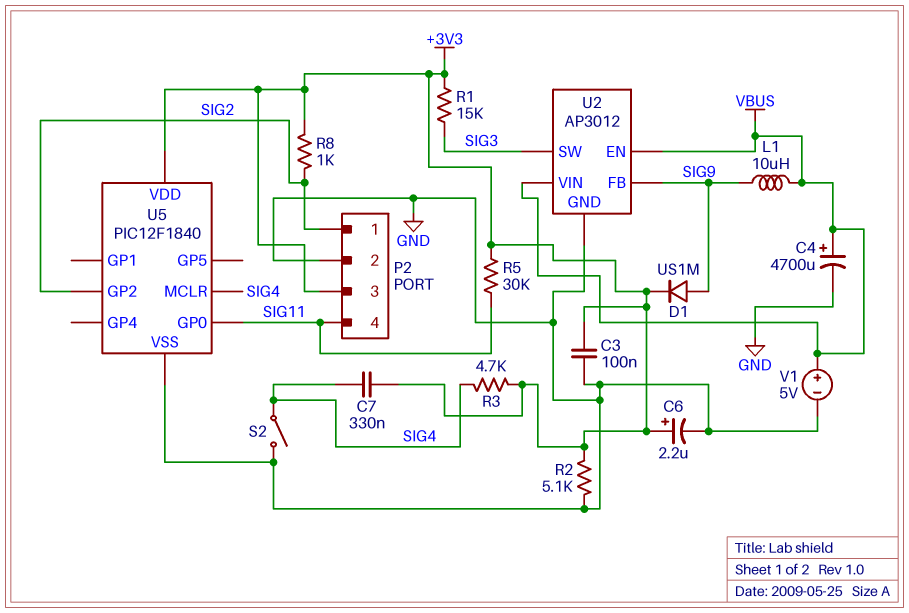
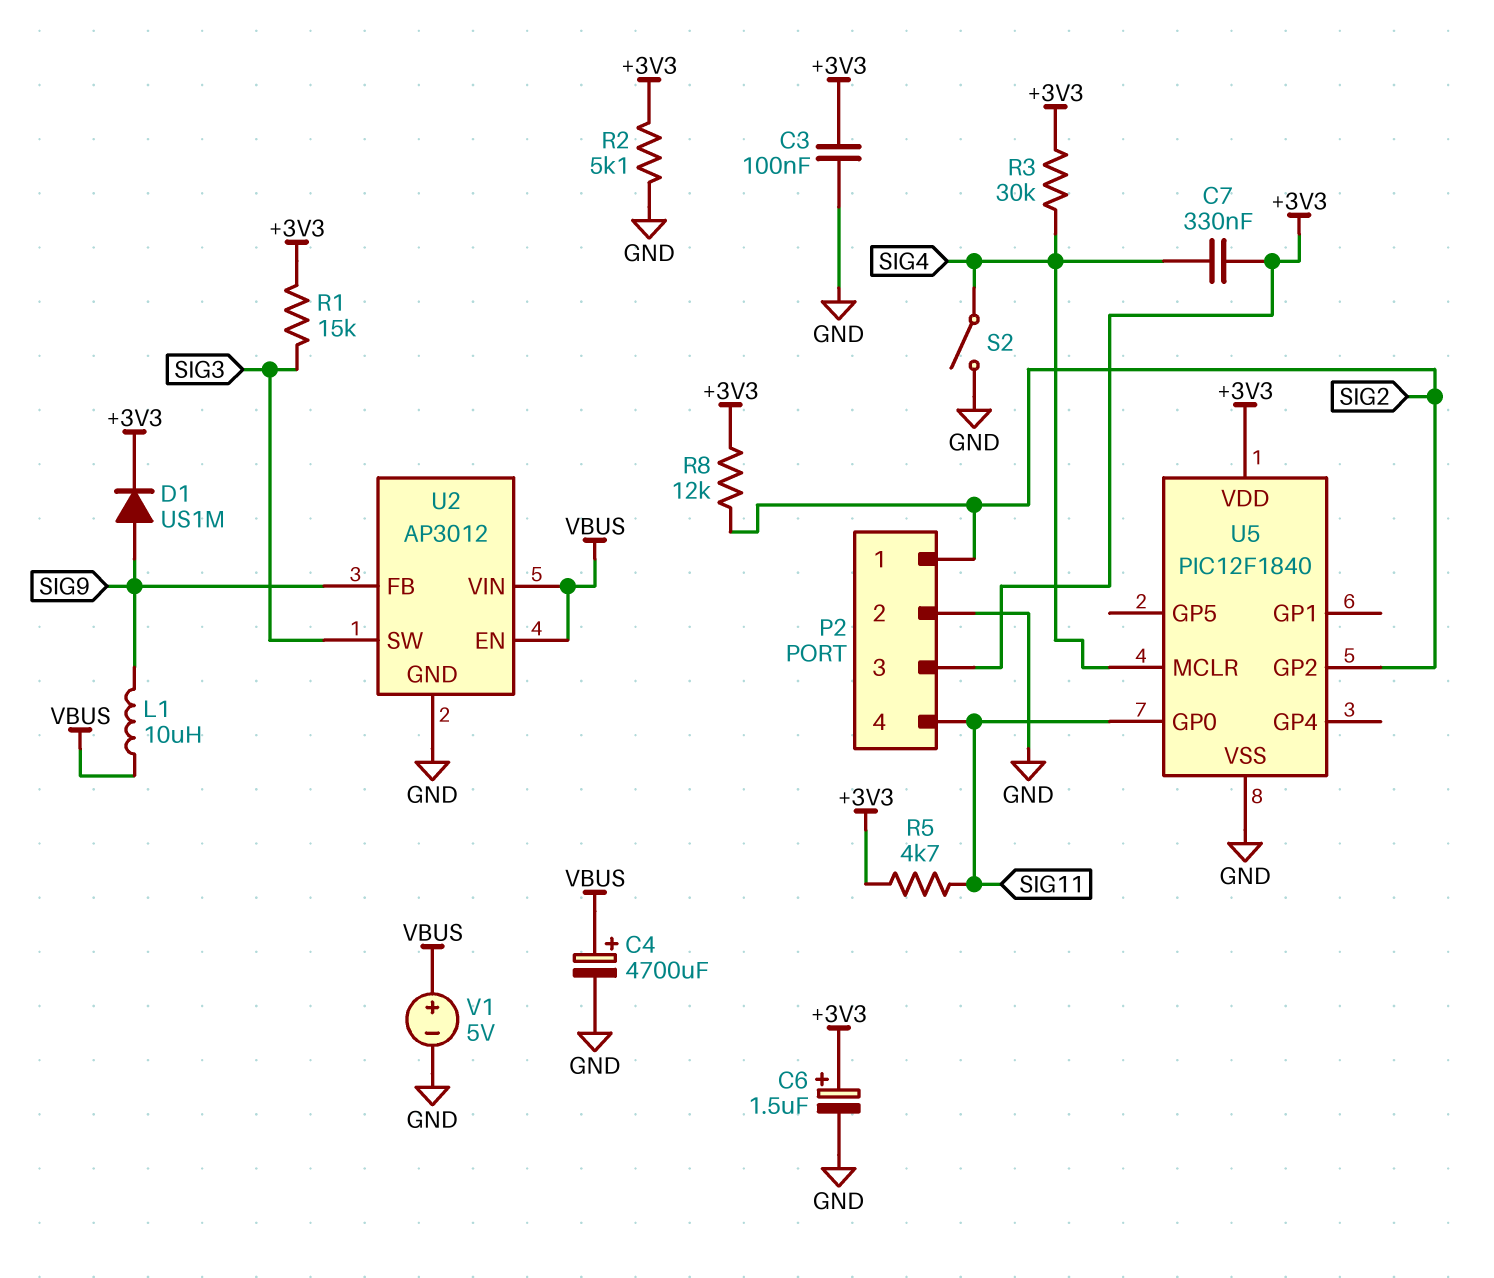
C6: 2.2uF (plus +3V3, minus GND) -> 1.5uF (plus +3V3, minus GND)
R3: 4.7k (+3V3, SIG4) -> 30k (+3V3, SIG4)
R5: 30k (+3V3, SIG11) -> 4.7k (+3V3, SIG11)
R8: 1k (+3V3, SIG2) -> 12k (+3V3, SIG2)

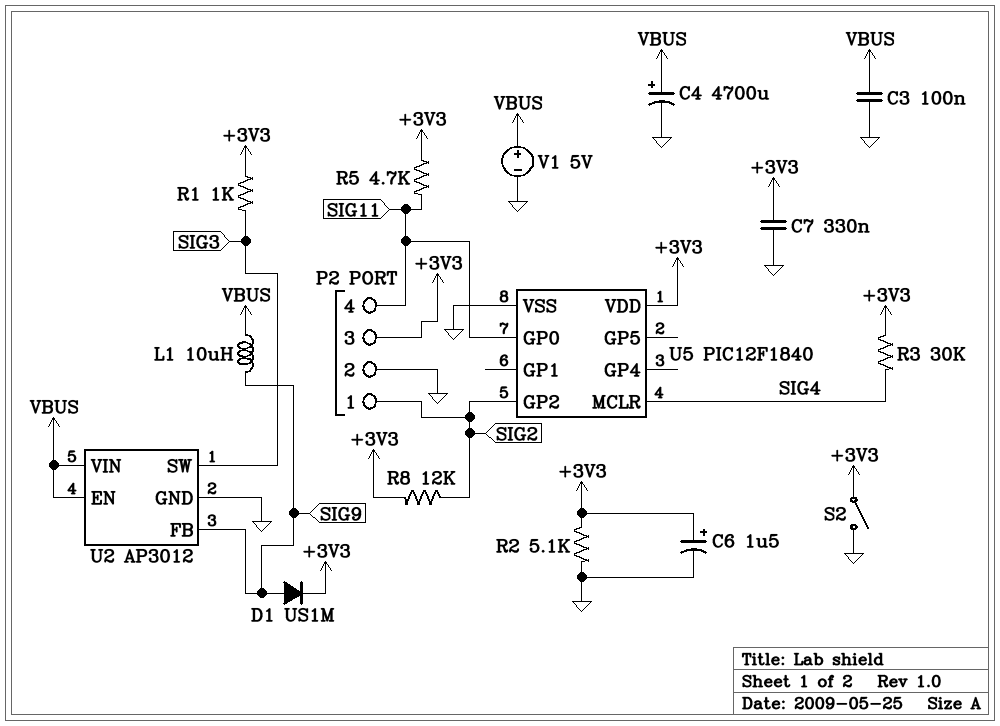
C3: 100nF (+3V3, GND) -> 100nF (GND, VBUS)
C7: 330nF (+3V3, SIG4) -> 330nF (+3V3, GND)
R1: 15k (+3V3, SIG3) -> 1k (+3V3, SIG3)
S2: switch (GND, SIG4) -> switch (+3V3, GND)

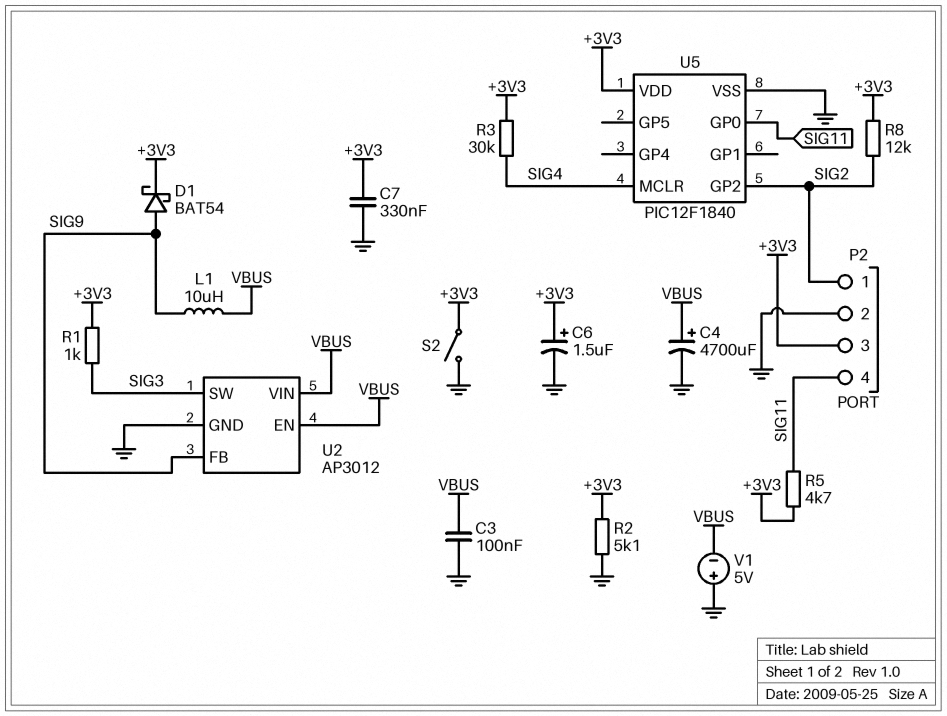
D1: diode US1M (A SIG9, K +3V3) -> schottky BAT54 (A SIG9, K +3V3)
V1: 5V (plus VBUS, minus GND) -> 5V (plus GND, minus VBUS)

